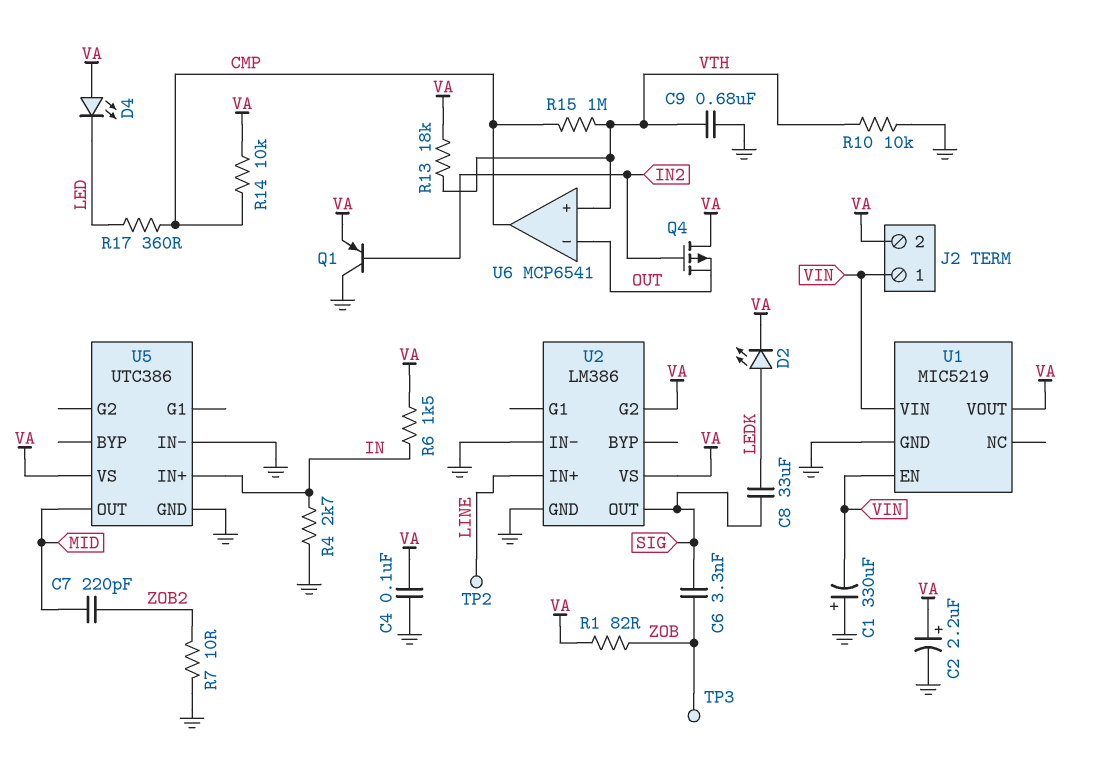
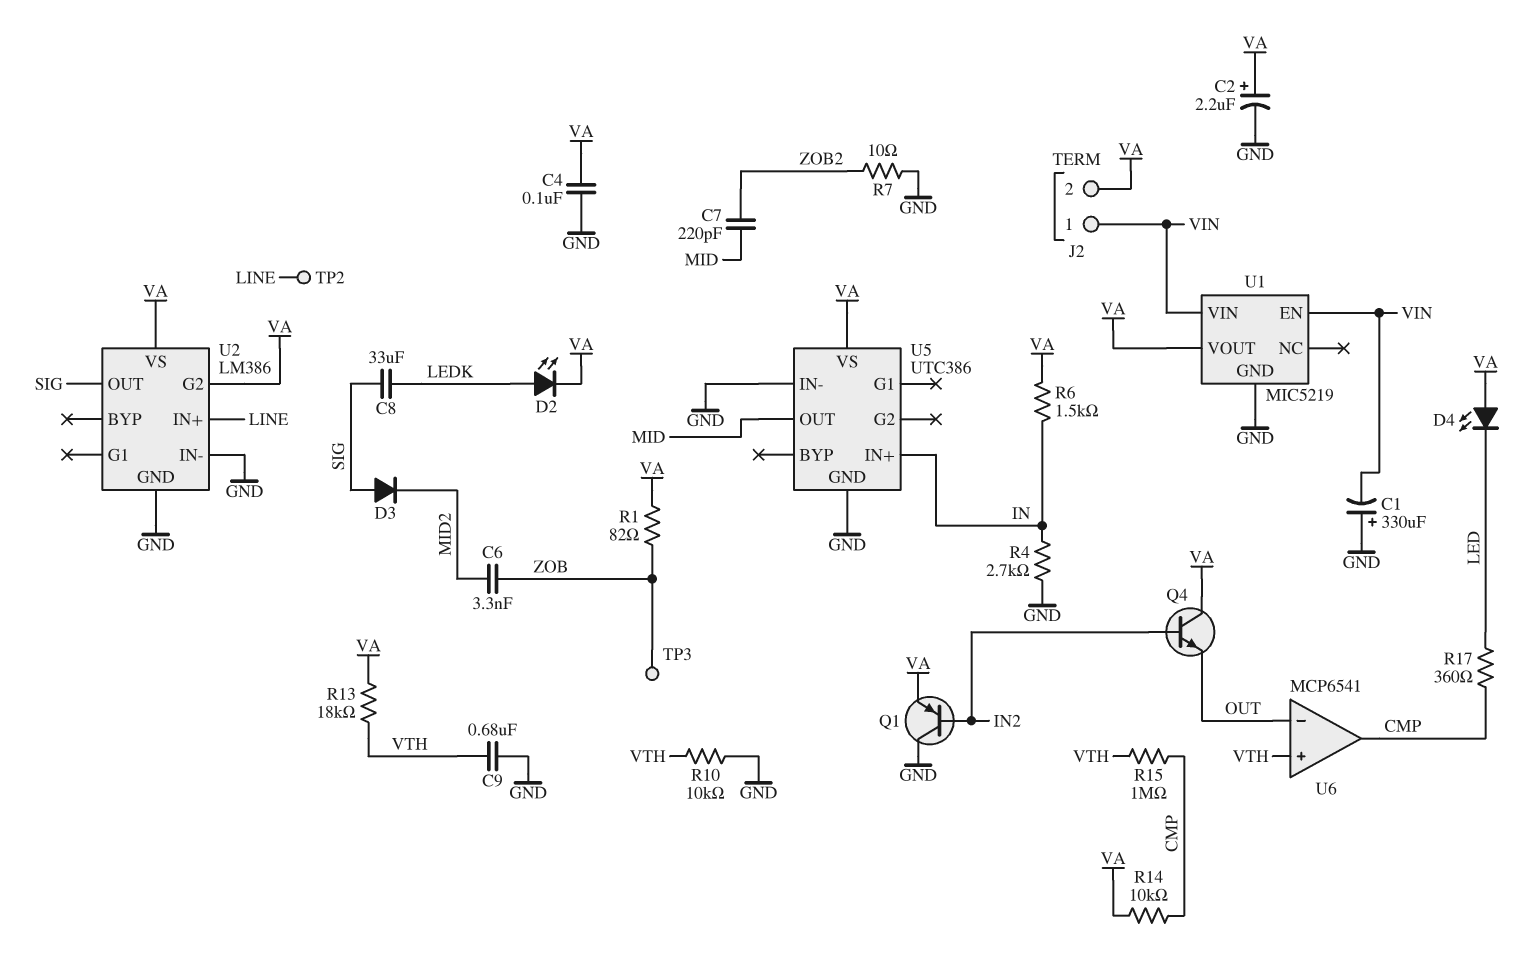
C6: 3.3nF (SIG, ZOB) -> 3.3nF (MID2, ZOB)
D3: none -> diode (A SIG, K MID2)
Q4: PMOS (G IN2, D VA, S OUT) -> NPN (B IN2, C VA, E OUT)

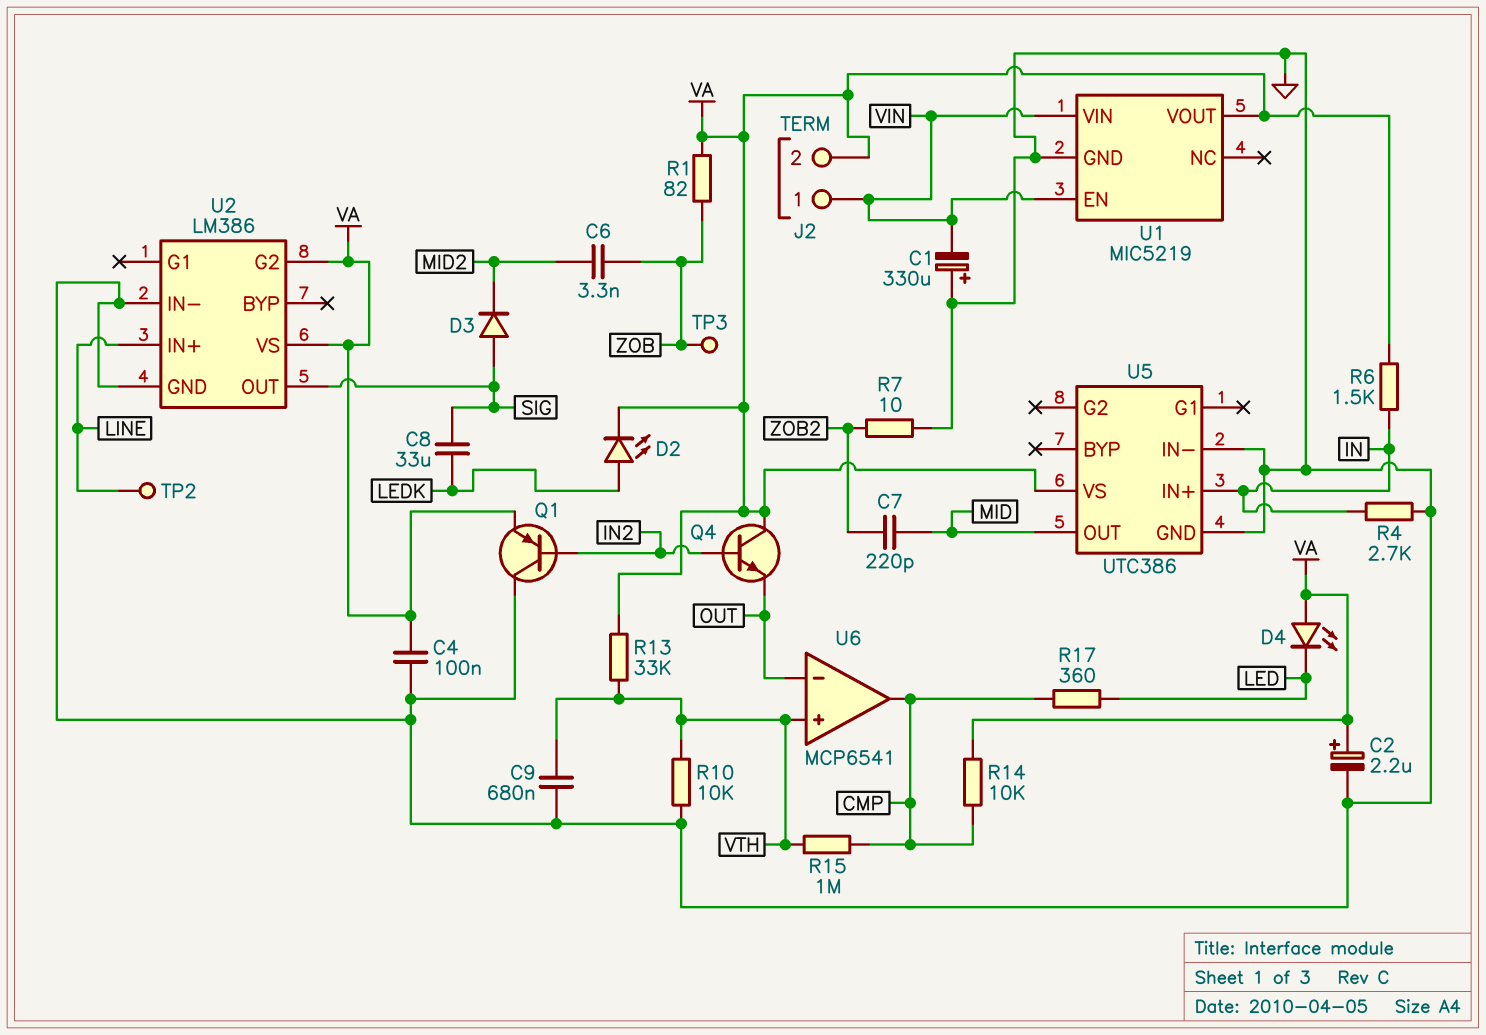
R13: 18k (VA, VTH) -> 33k (VA, VTH)

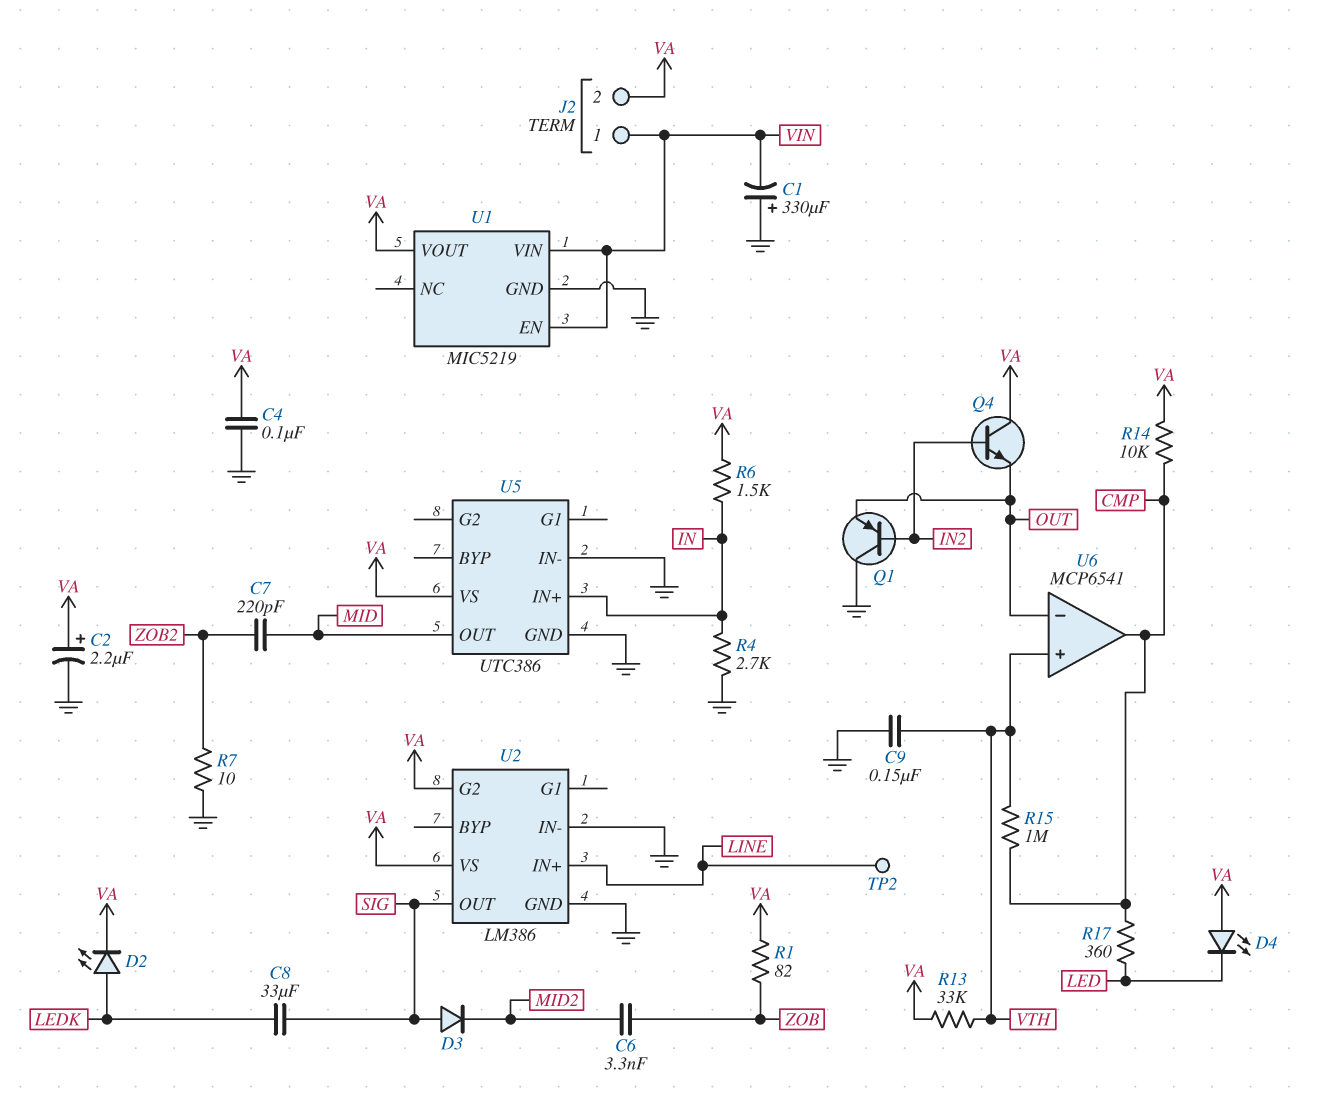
C9: 680nF (GND, VTH) -> 150nF (GND, VTH)
Q1: PNP (B IN2, C GND, E VA) -> PNP (B IN2, C GND, E OUT)
R10: 10k (GND, VTH) -> none
TP3: test point (ZOB) -> none

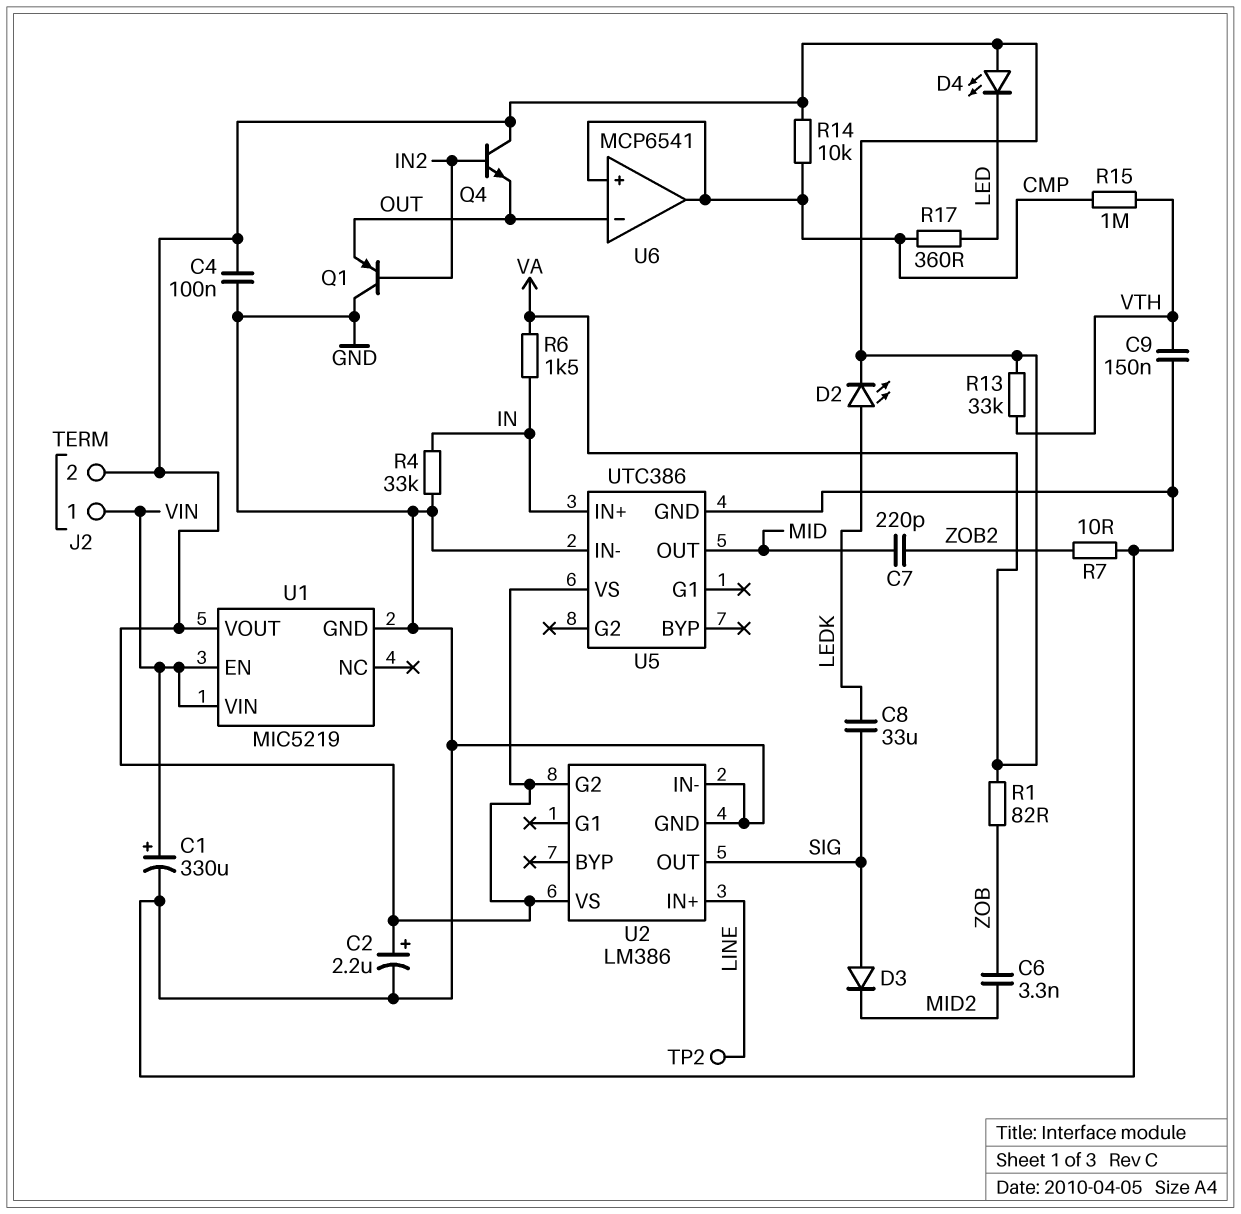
C1: 330uF (plus GND, minus VIN) -> 330uF (plus VIN, minus GND)
R4: 2.7k (GND, IN) -> 33k (GND, IN)
U6 pin in+: VTH -> CMP

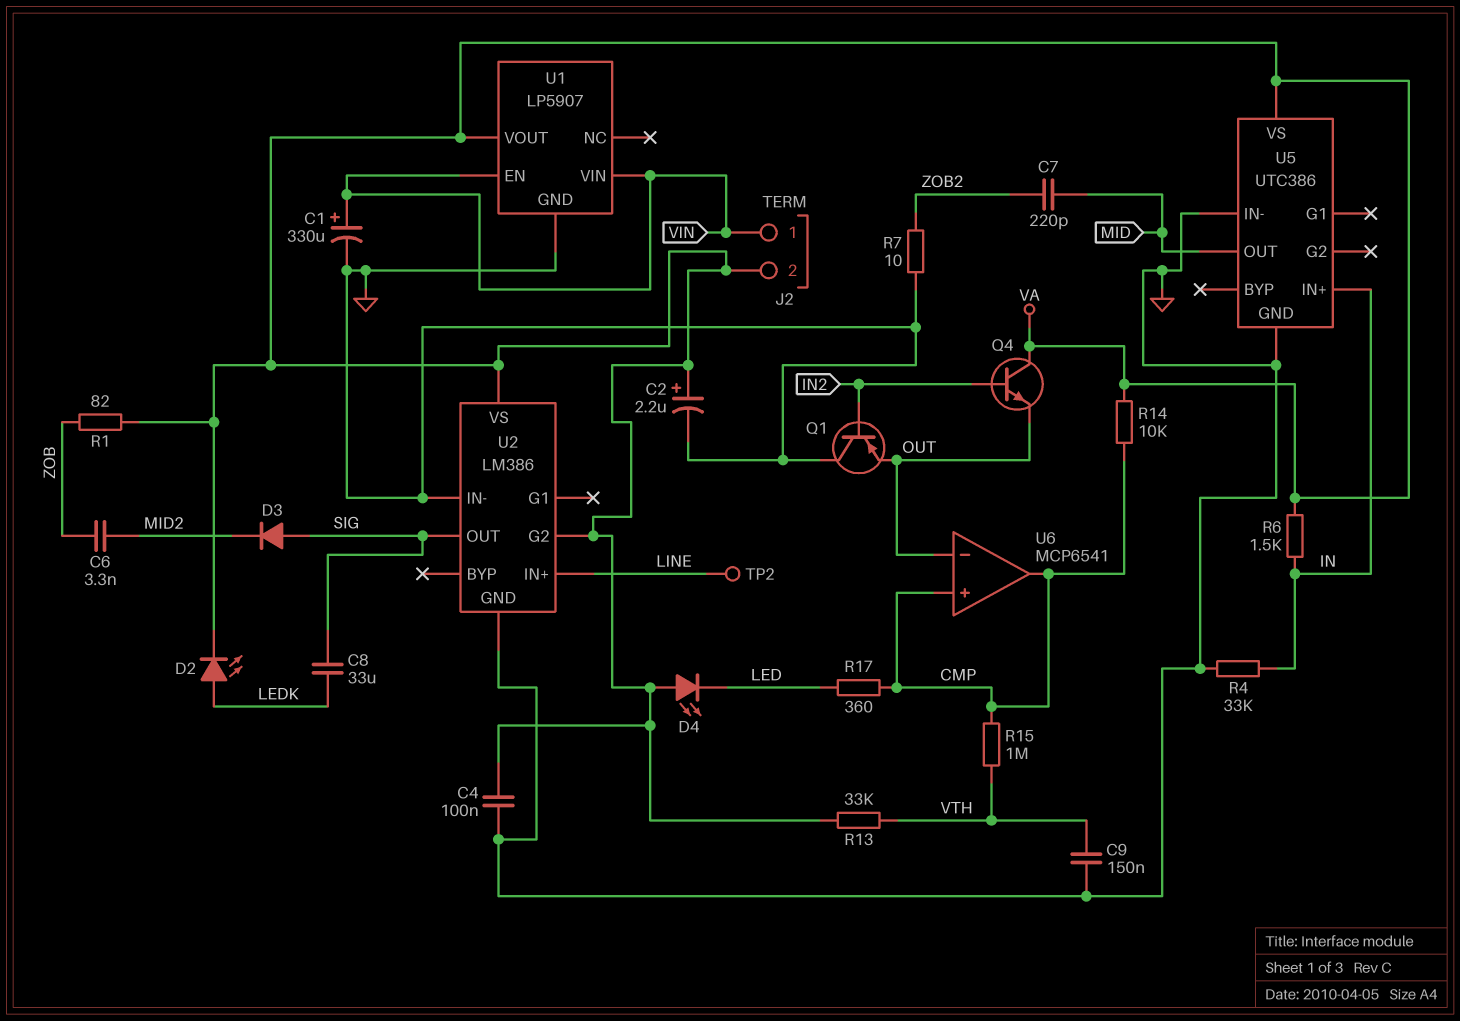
U1: MIC5219 -> LP5907

